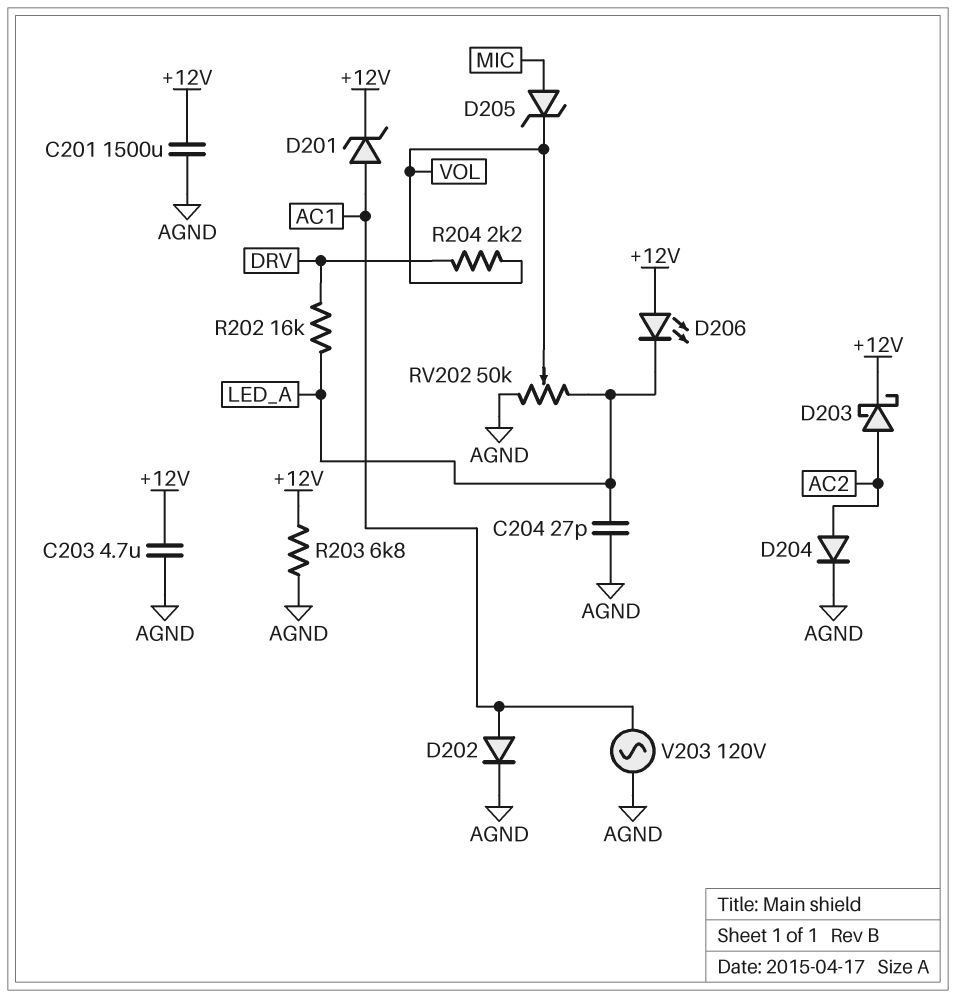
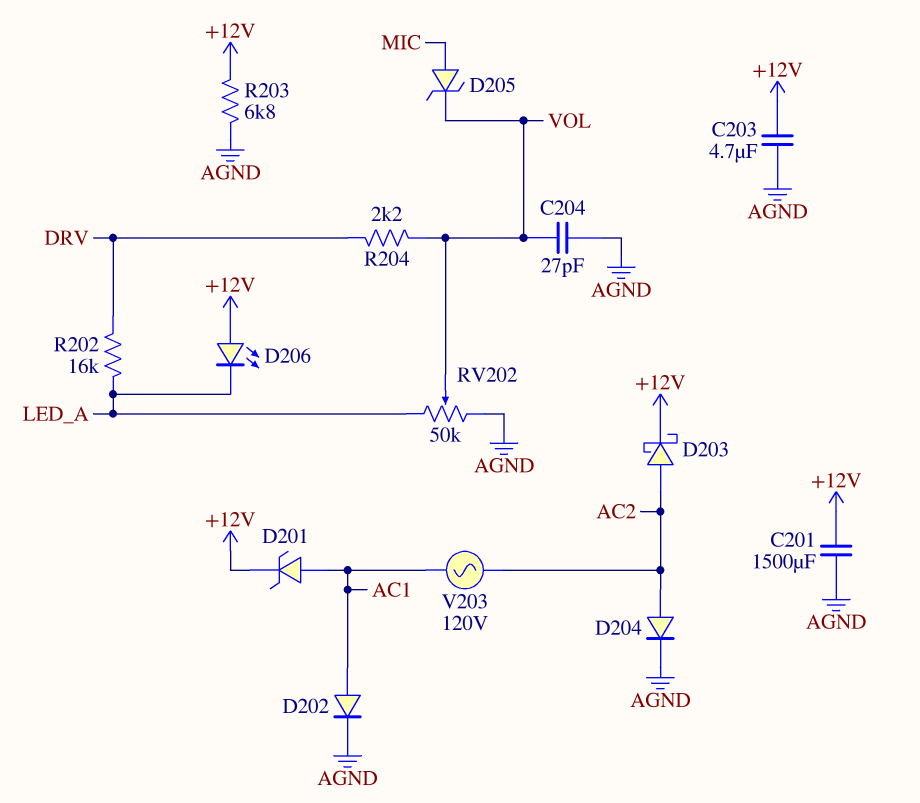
C204: 27pF (AGND, LED_A) -> 27pF (AGND, VOL)
V203: AC 120V (AC1, AGND) -> AC 120V (AC1, AC2)

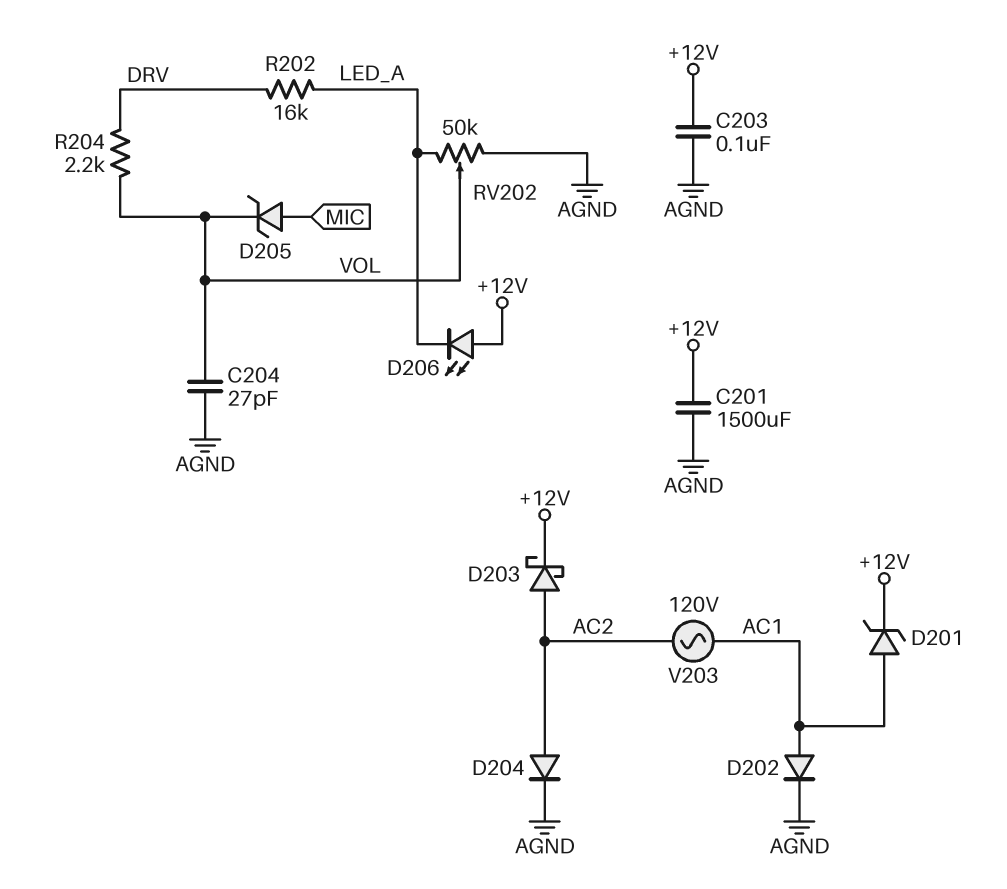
C203: 4.7uF (+12V, AGND) -> 100nF (+12V, AGND)
R203: 6.8k (+12V, AGND) -> none

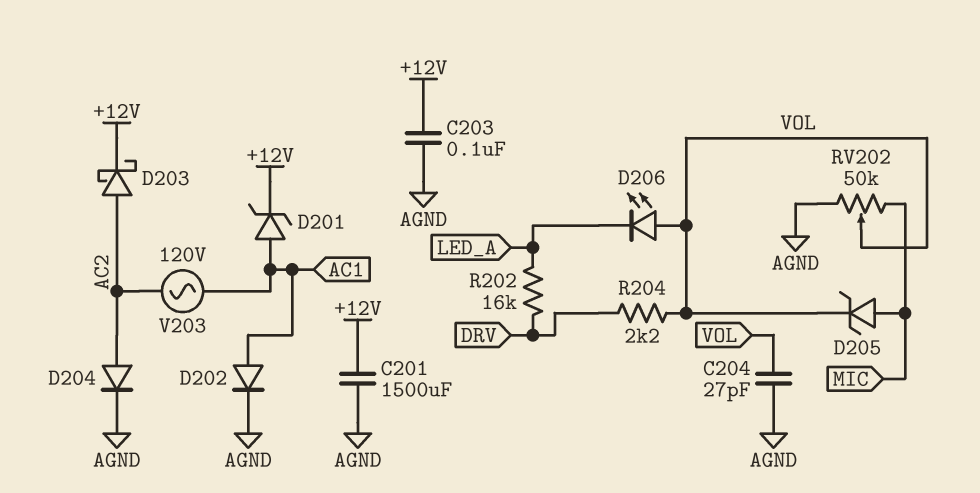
D206: LED (A +12V, K LED_A) -> LED (A VOL, K LED_A)
RV202: 50k (AGND, LED_A, wiper VOL) -> 50k (AGND, MIC, wiper VOL)

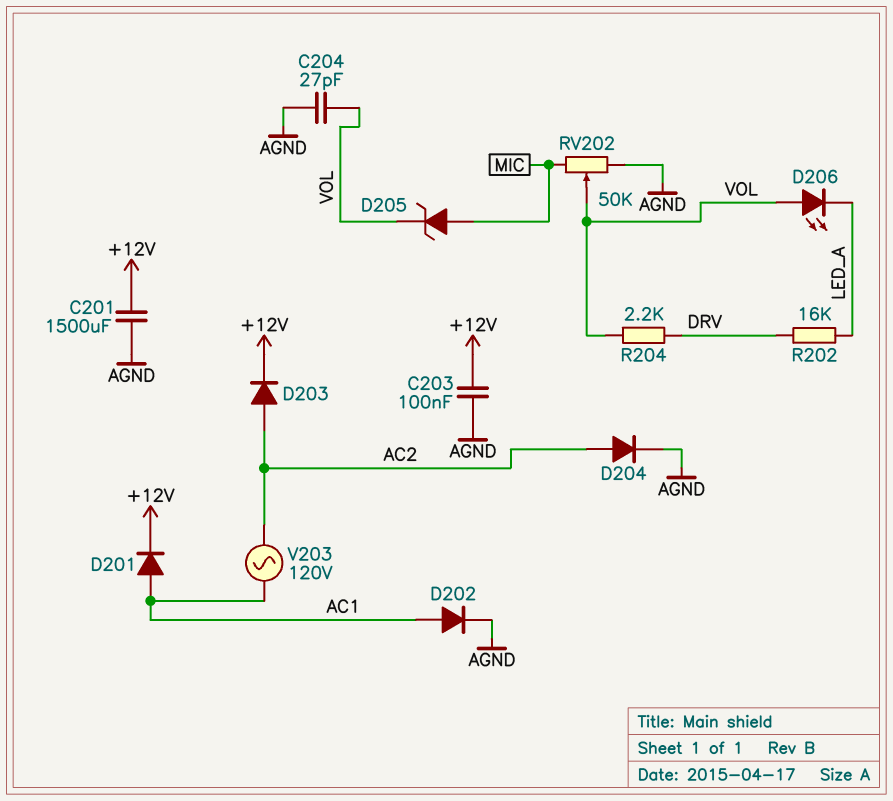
D201: zener (A AC1, K +12V) -> diode (A AC1, K +12V)
D203: schottky (A AC2, K +12V) -> diode (A AC2, K +12V)

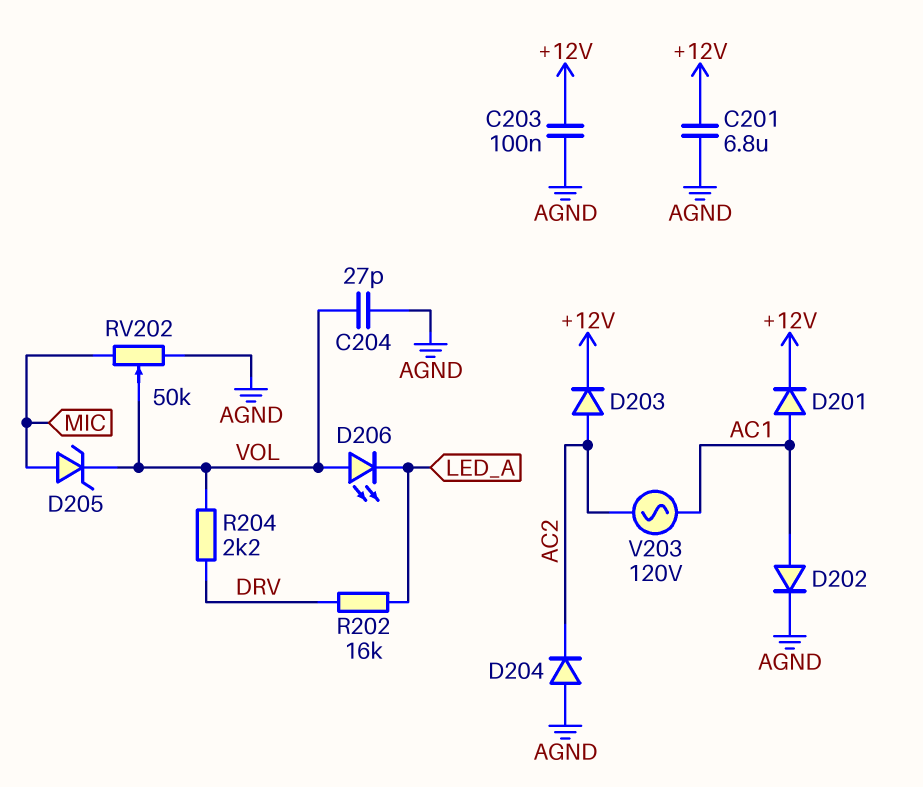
C201: 1500uF (+12V, AGND) -> 6.8uF (+12V, AGND)
D204: diode (A AC2, K AGND) -> diode (A AGND, K AC2)

